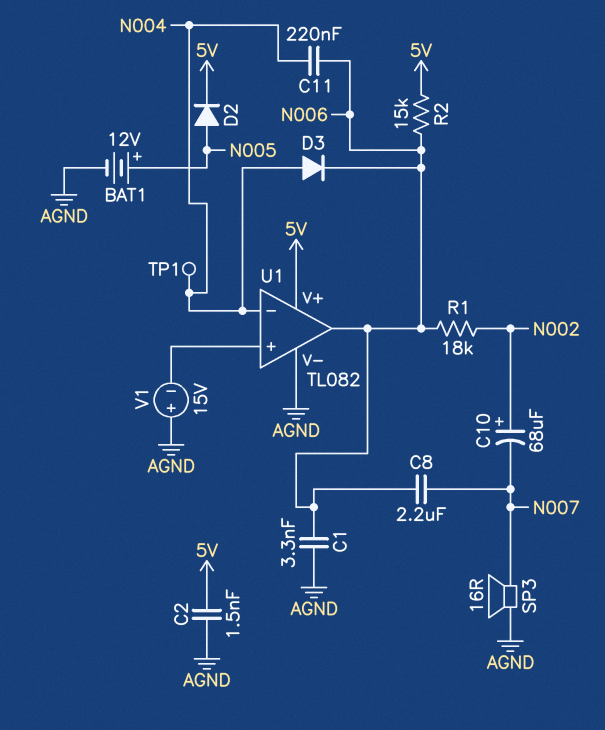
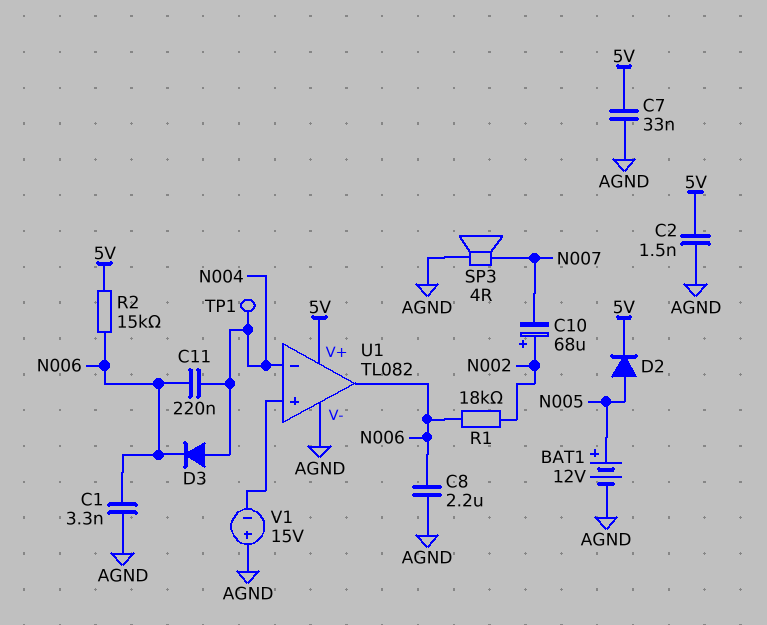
C7: none -> 33nF (5V, AGND)
C8: 2.2uF (N006, N007) -> 2.2uF (AGND, N006)
SP3: speaker 16R (AGND, N007) -> speaker 4R (AGND, N007)

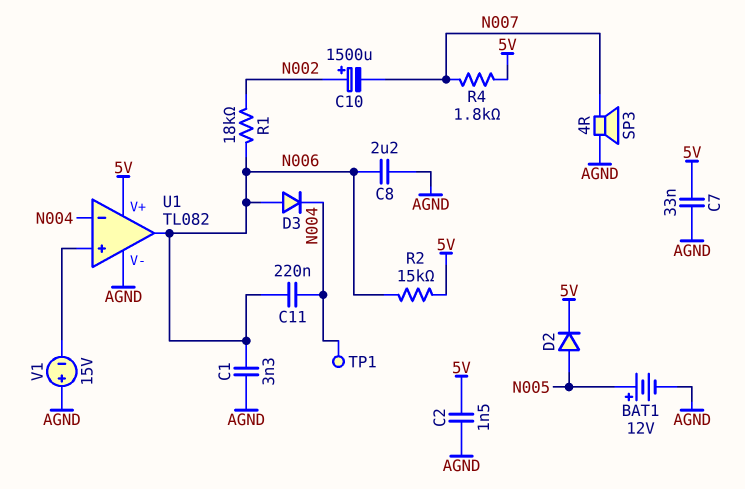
C10: 68uF (plus N002, minus N007) -> 1500uF (plus N002, minus N007)
D3: diode (A N004, K N006) -> diode (A N006, K N004)
R4: none -> 1.8k (5V, N007)

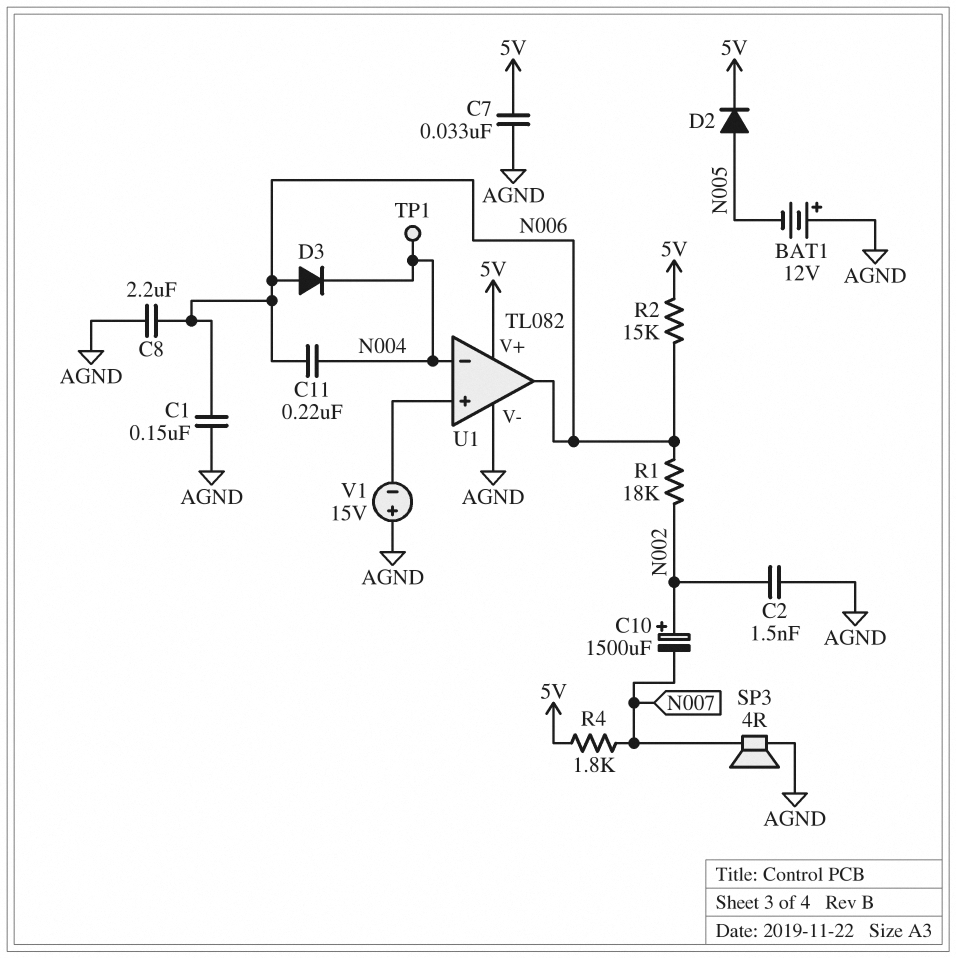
BAT1: 12V (plus N005, minus AGND) -> 12V (plus AGND, minus N005)
C1: 3.3nF (AGND, N006) -> 150nF (AGND, N006)
C2: 1.5nF (5V, AGND) -> 1.5nF (AGND, N002)

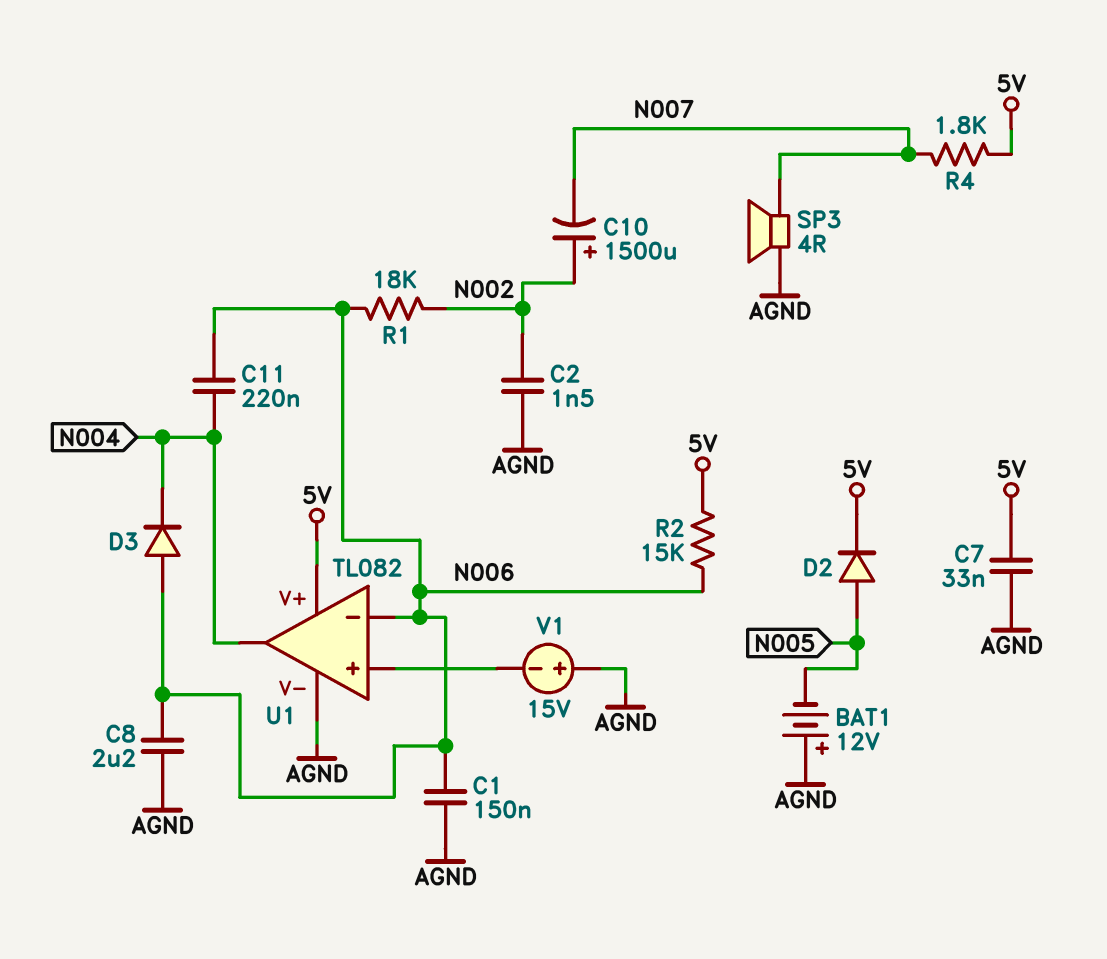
TP1: test point (N004) -> none
U1 pin in-: N004 -> N006
U1 pin out: N006 -> N004

